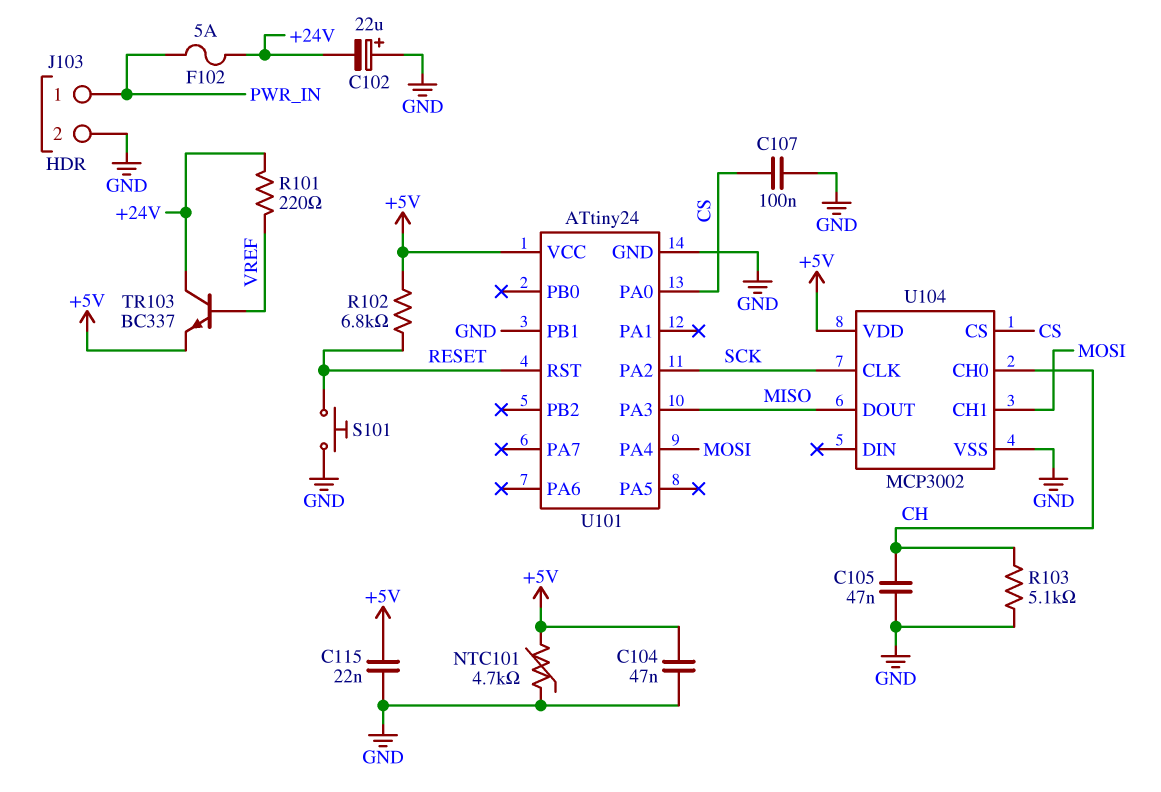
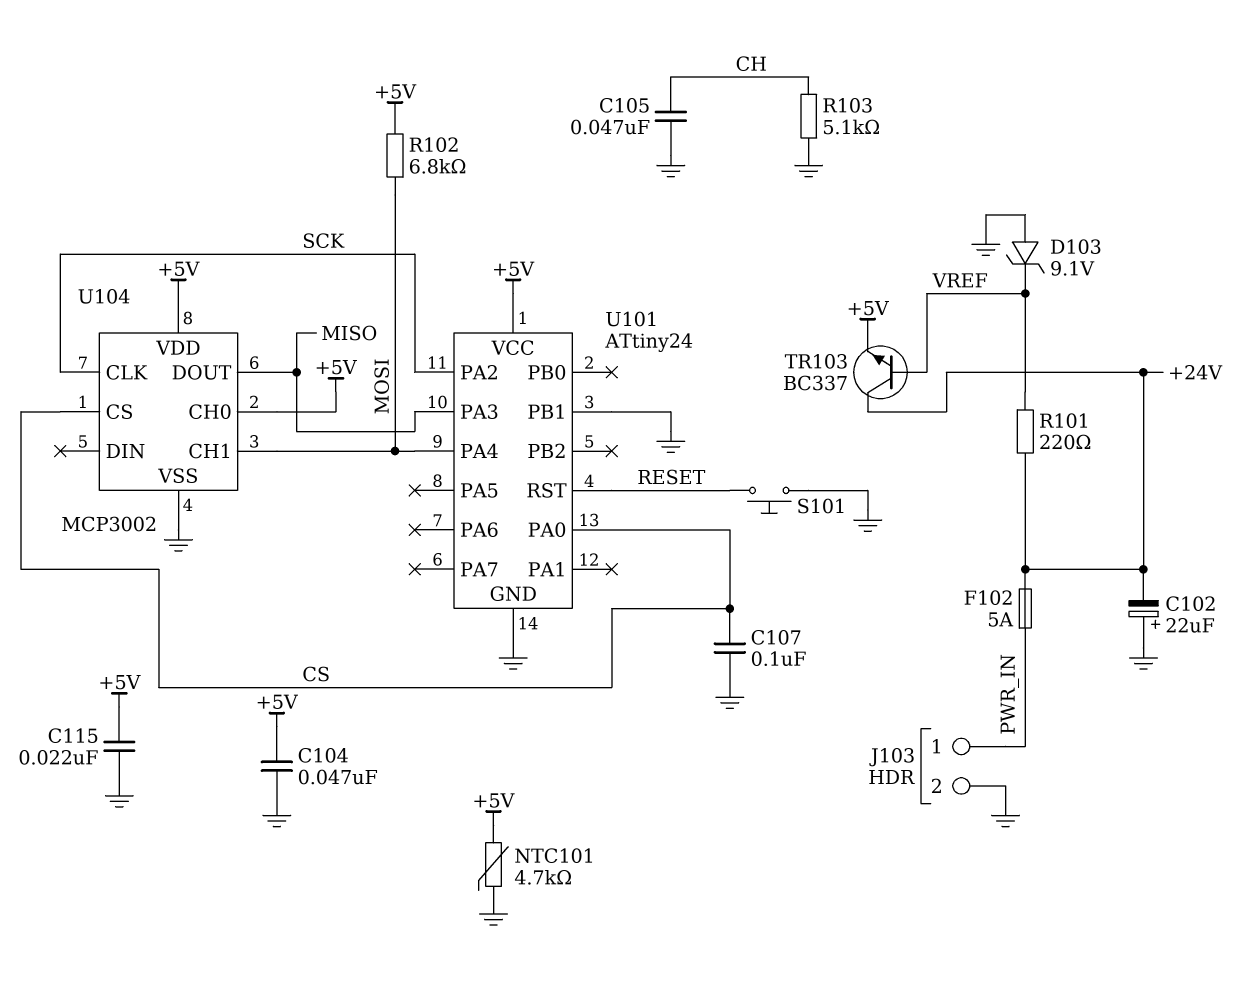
D103: none -> zener 9.1V (A GND, K VREF)
R102: 6.8k (+5V, RESET) -> 6.8k (+5V, MOSI)
U104 pin CH0: CH -> +5V

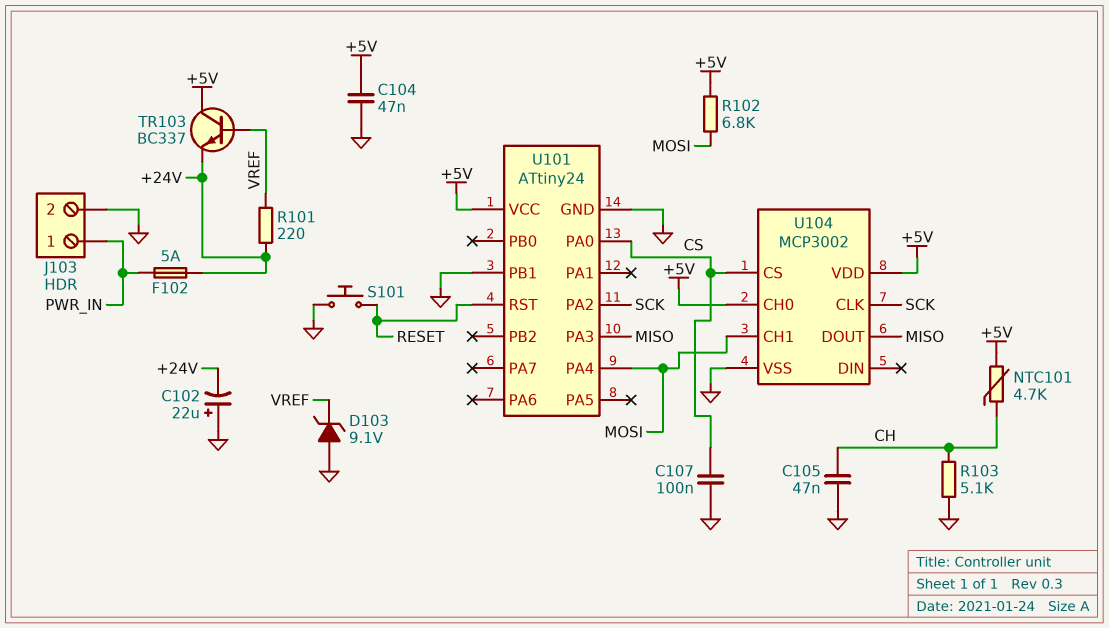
C115: 22nF (+5V, GND) -> none
NTC101: 4.7k (+5V, GND) -> 4.7k (+5V, CH)
TR103: NPN BC337 (B VREF, C +24V, E +5V) -> NPN BC337 (B VREF, C +5V, E +24V)

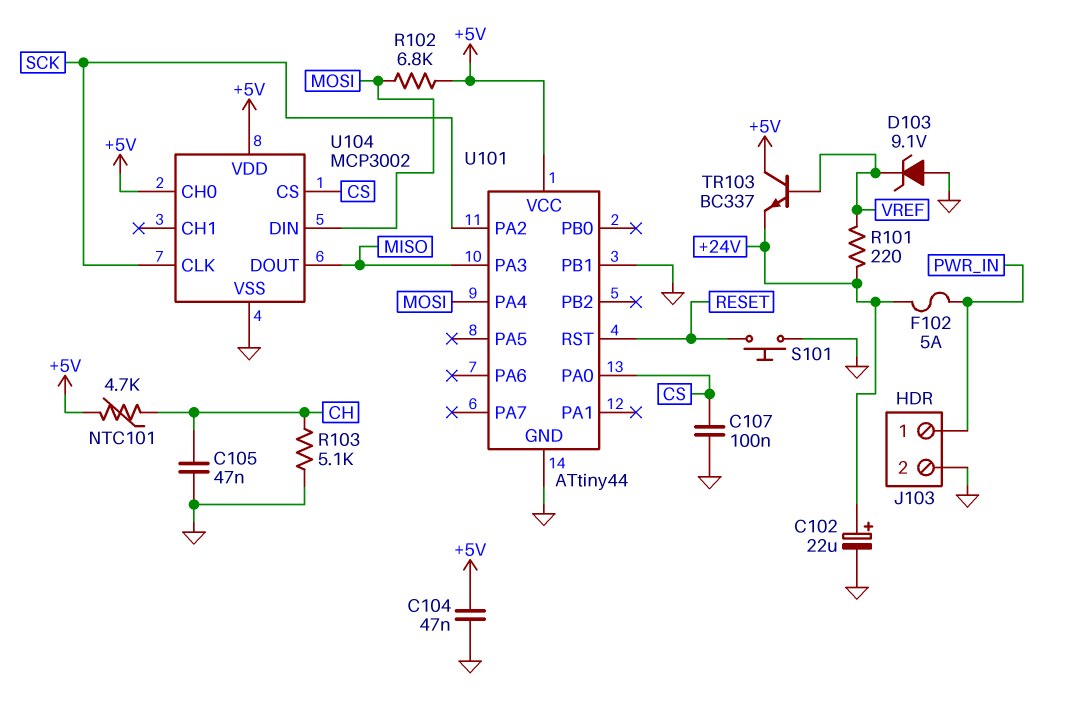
C102: 22uF (plus GND, minus +24V) -> 22uF (plus +24V, minus GND)
U101: ATtiny24 -> ATtiny44
U104 pin CH1: MOSI -> none
U104 pin DIN: none -> MOSI

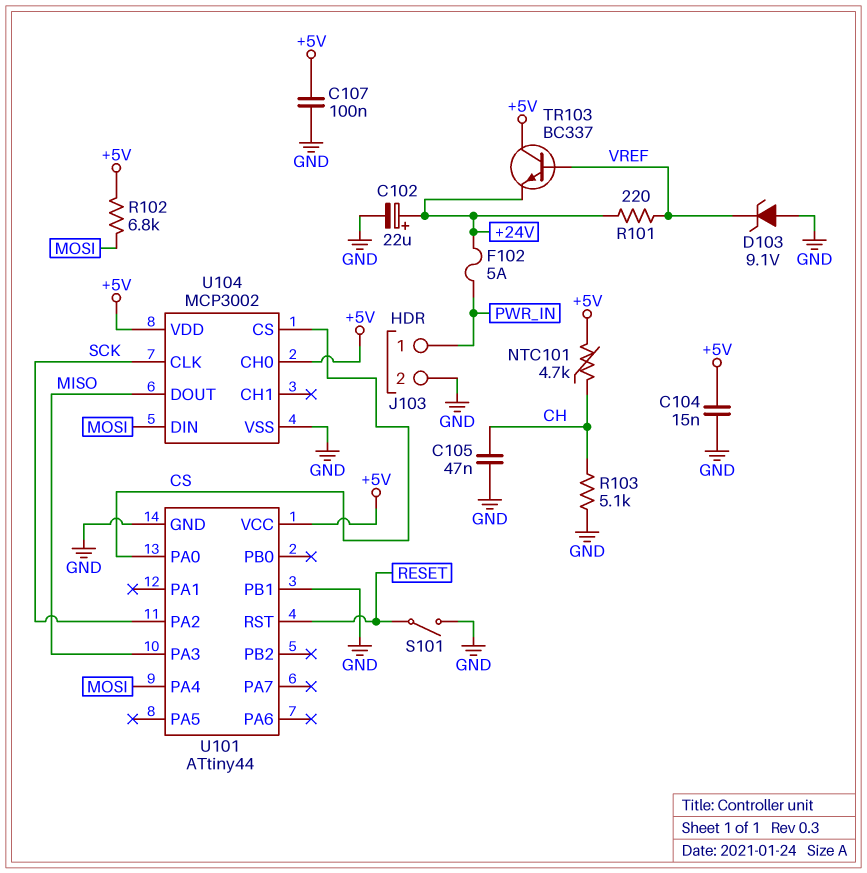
C104: 47nF (+5V, GND) -> 15nF (+5V, GND)
C107: 100nF (CS, GND) -> 100nF (+5V, GND)
S101: button (GND, RESET) -> switch (GND, RESET)

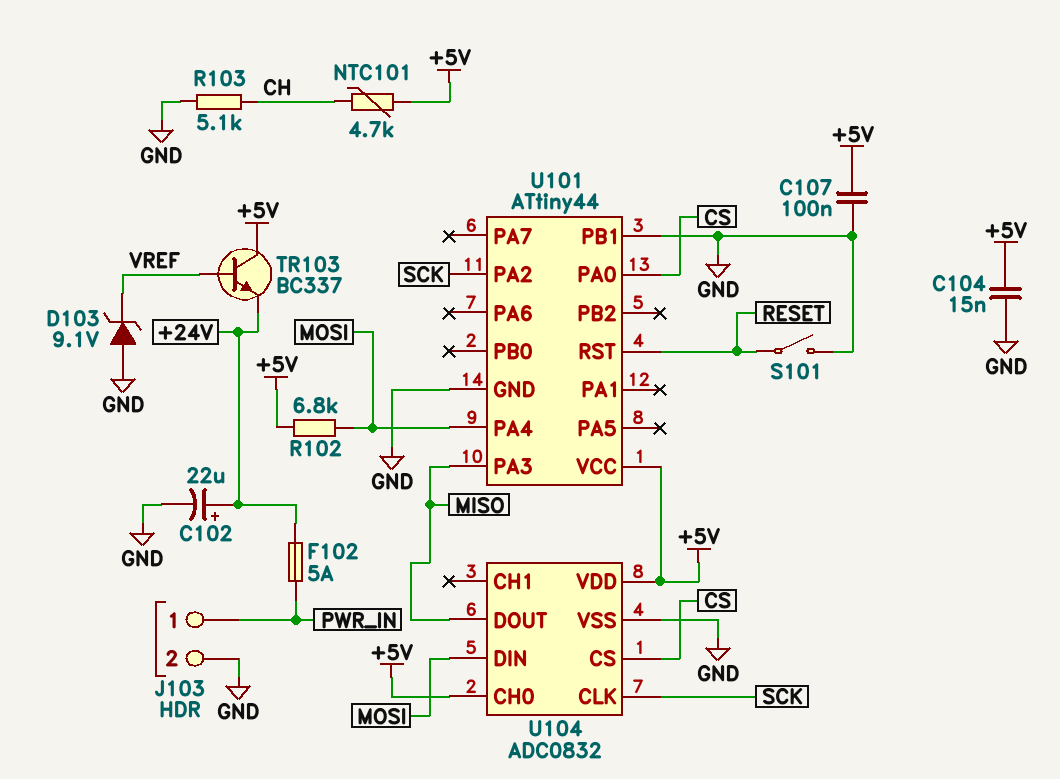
C105: 47nF (CH, GND) -> none
R101: 220 (+24V, VREF) -> none
U104: MCP3002 -> ADC0832

